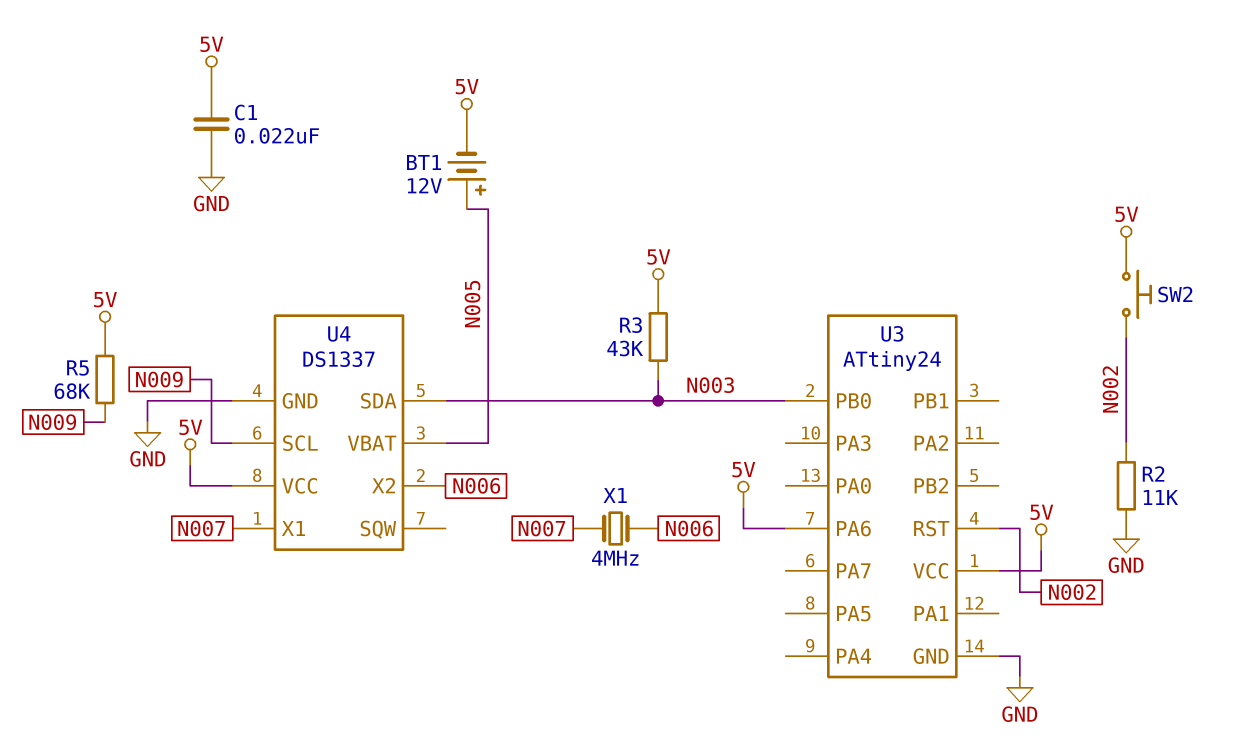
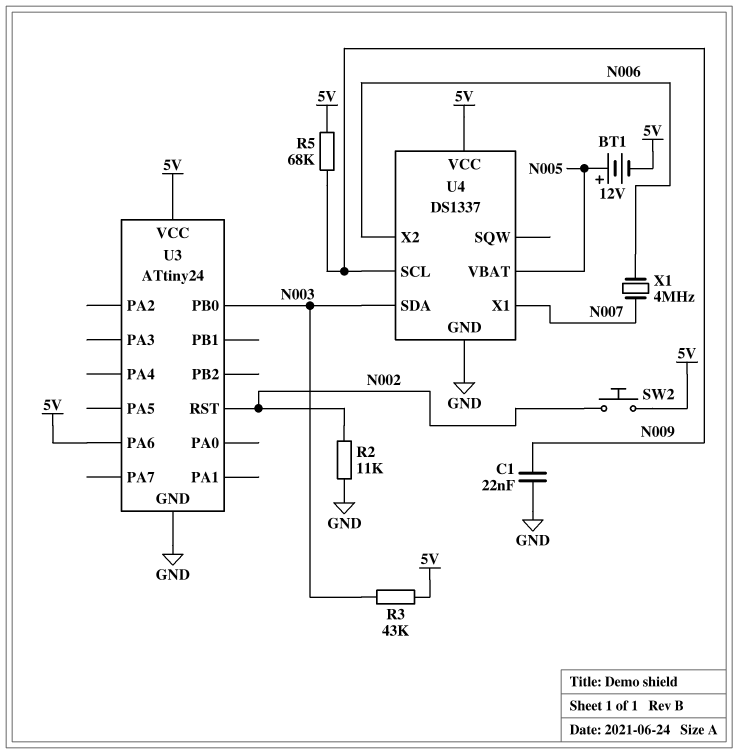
C1: 22nF (5V, GND) -> 22nF (GND, N009)

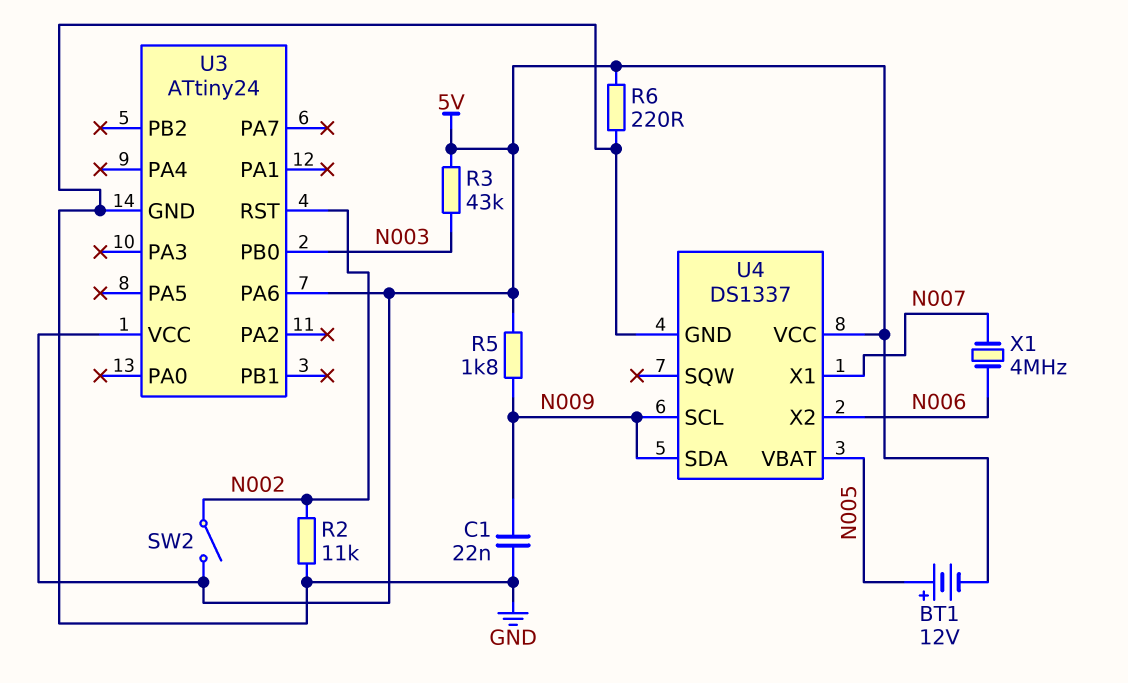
R5: 68k (5V, N009) -> 1.8k (5V, N009)
R6: none -> 220 (5V, GND)
SW2: button (5V, N002) -> switch (5V, N002)
U4 pin SDA: N003 -> N009

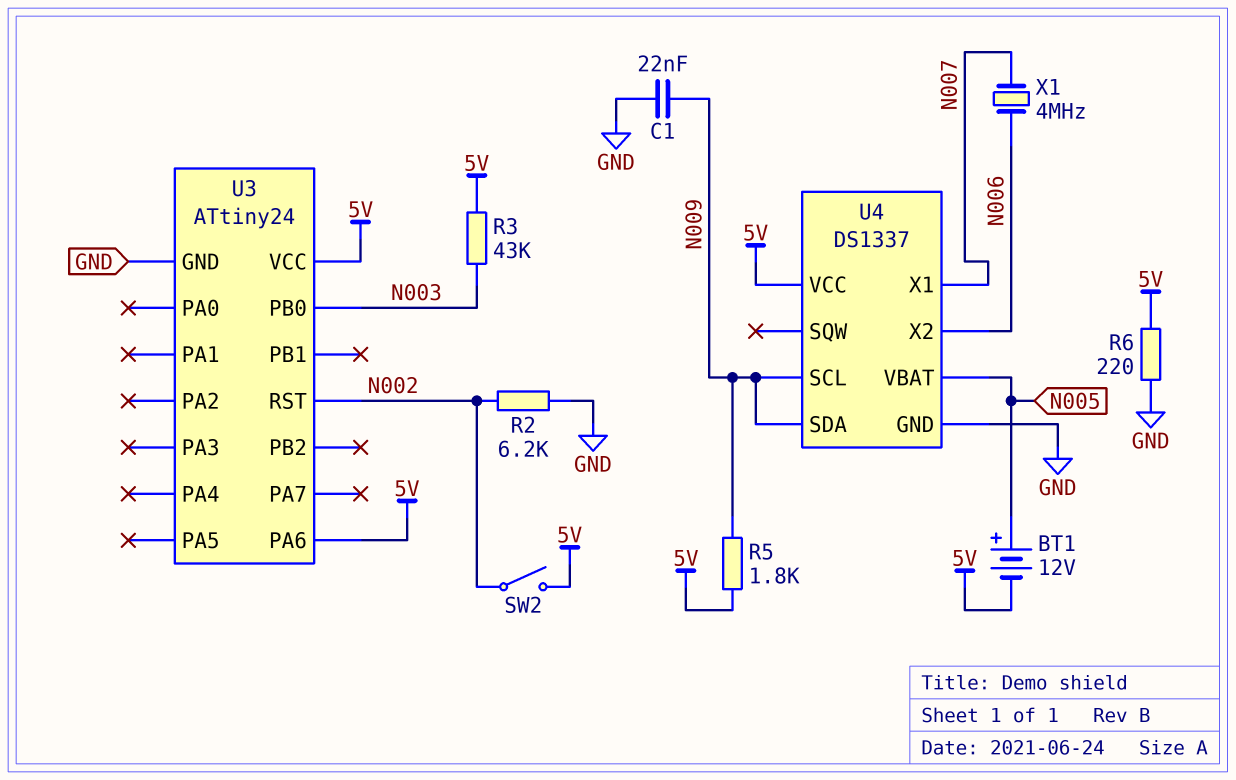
R2: 11k (GND, N002) -> 6.2k (GND, N002)

